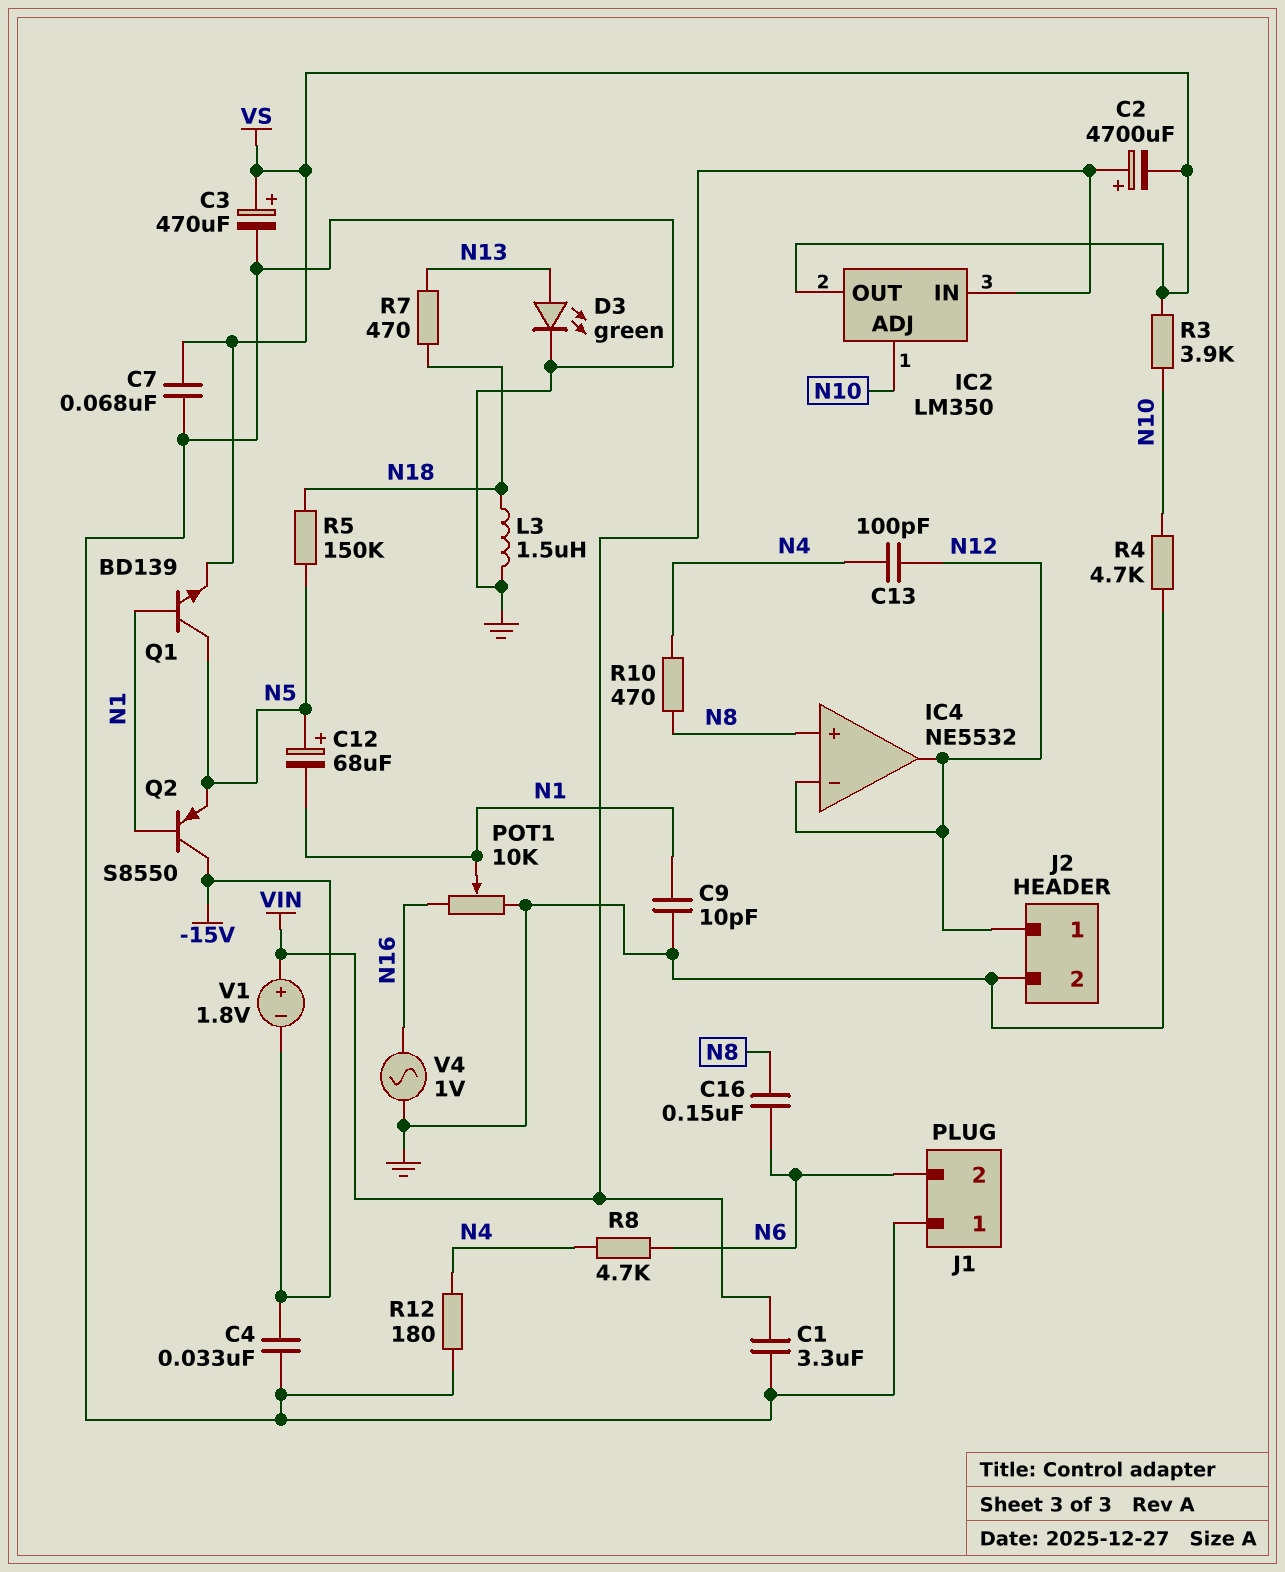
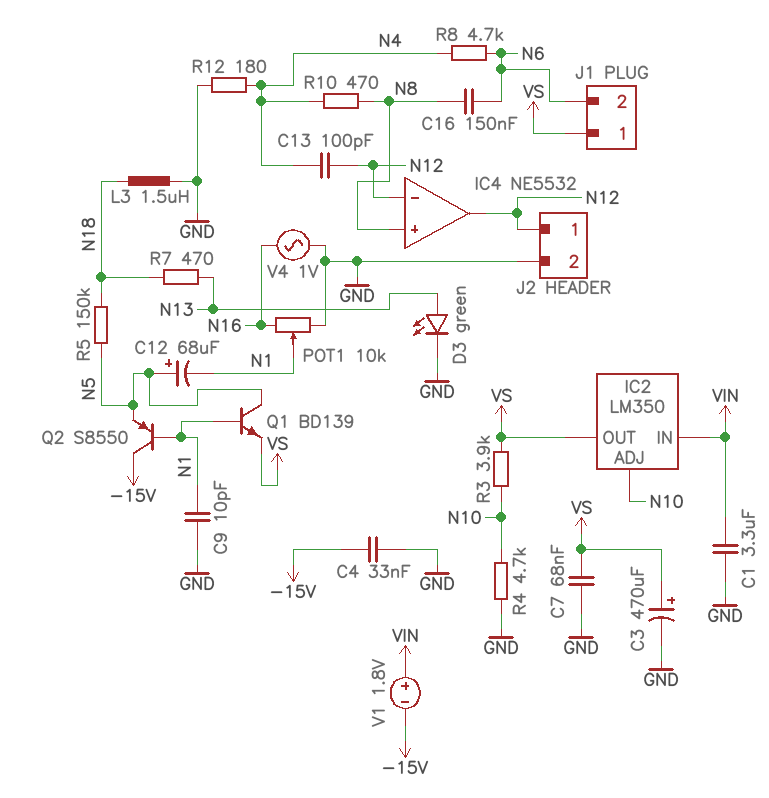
C2: 4700uF (plus VIN, minus VS) -> none
J1 pin 1: GND -> VS

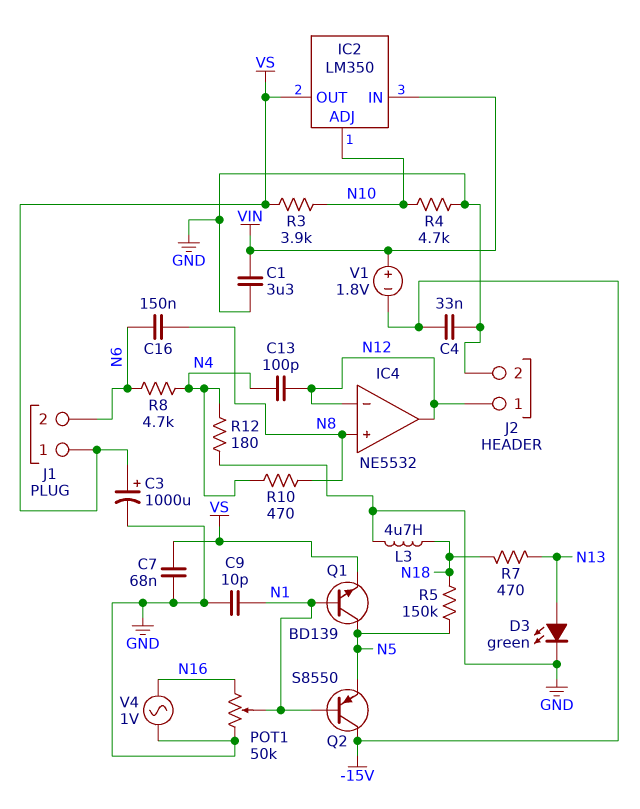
C3: 470uF (plus VS, minus GND) -> 1000uF (plus VS, minus GND)
C12: 68uF (plus N5, minus N1) -> none
L3: 1.5uH (GND, N18) -> 4.7uH (GND, N18)
POT1: 10k (GND, N16, wiper N1) -> 50k (GND, N16, wiper N1)

